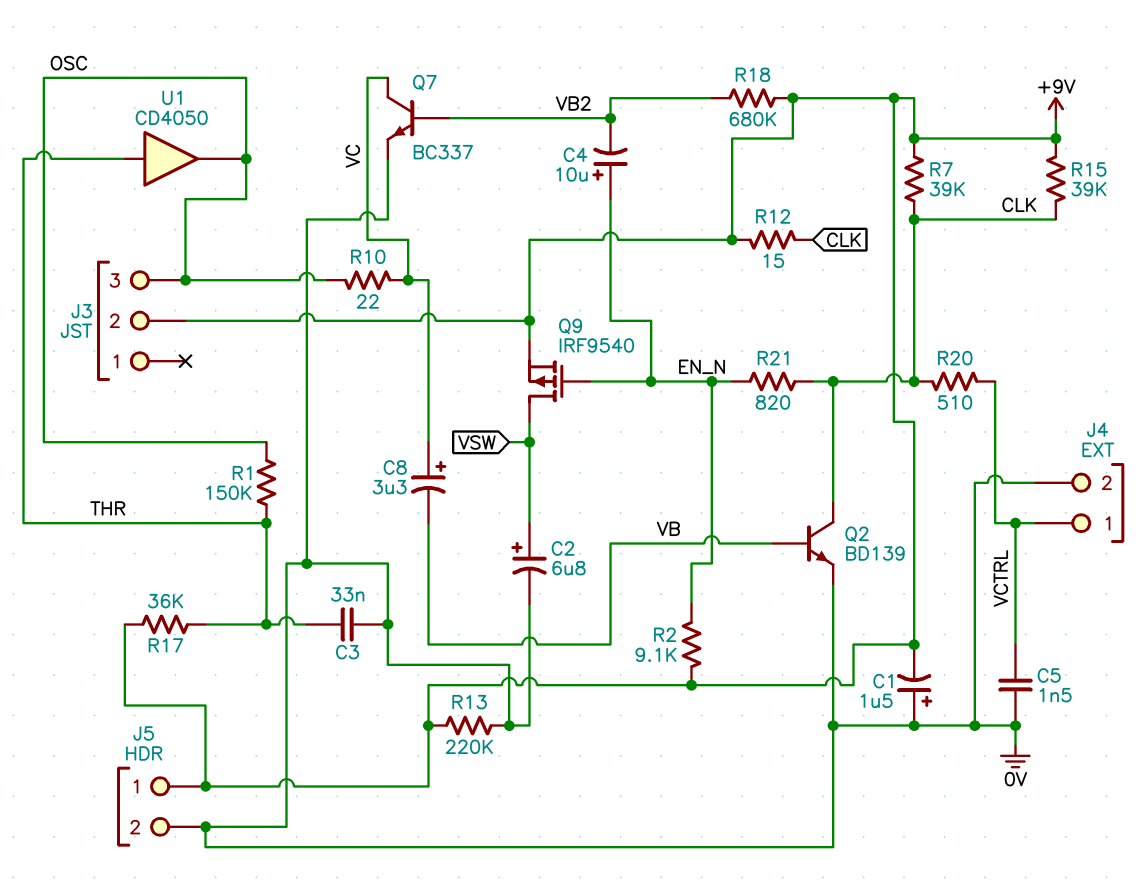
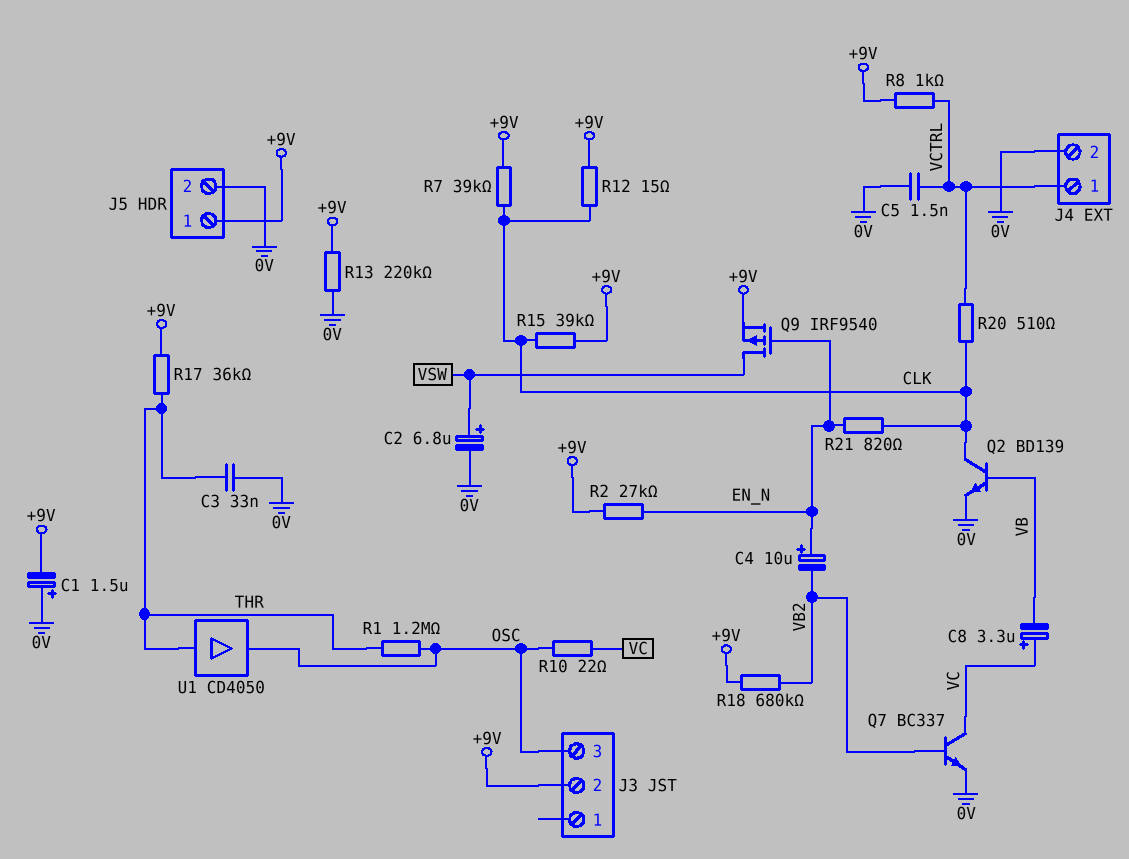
R1: 150k (OSC, THR) -> 1.2M (OSC, THR)
R2: 9.1k (+9V, EN_N) -> 27k (+9V, EN_N)
R8: none -> 1k (+9V, VCTRL)

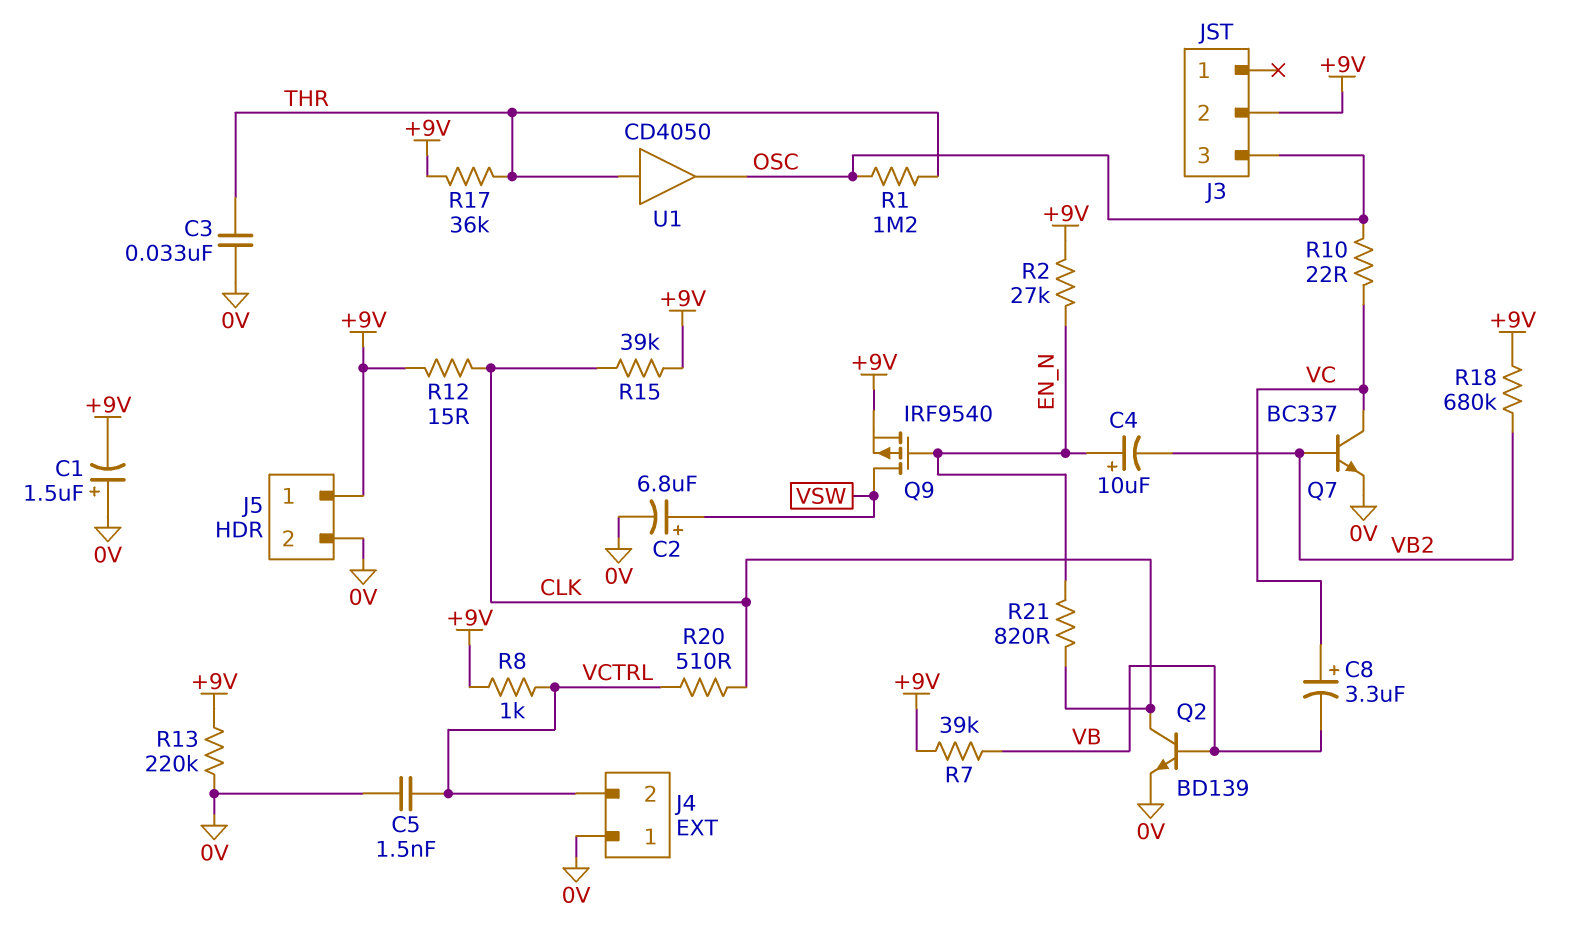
J4 pin 1: VCTRL -> 0V
J4 pin 2: 0V -> VCTRL
R7: 39k (+9V, CLK) -> 39k (+9V, VB)

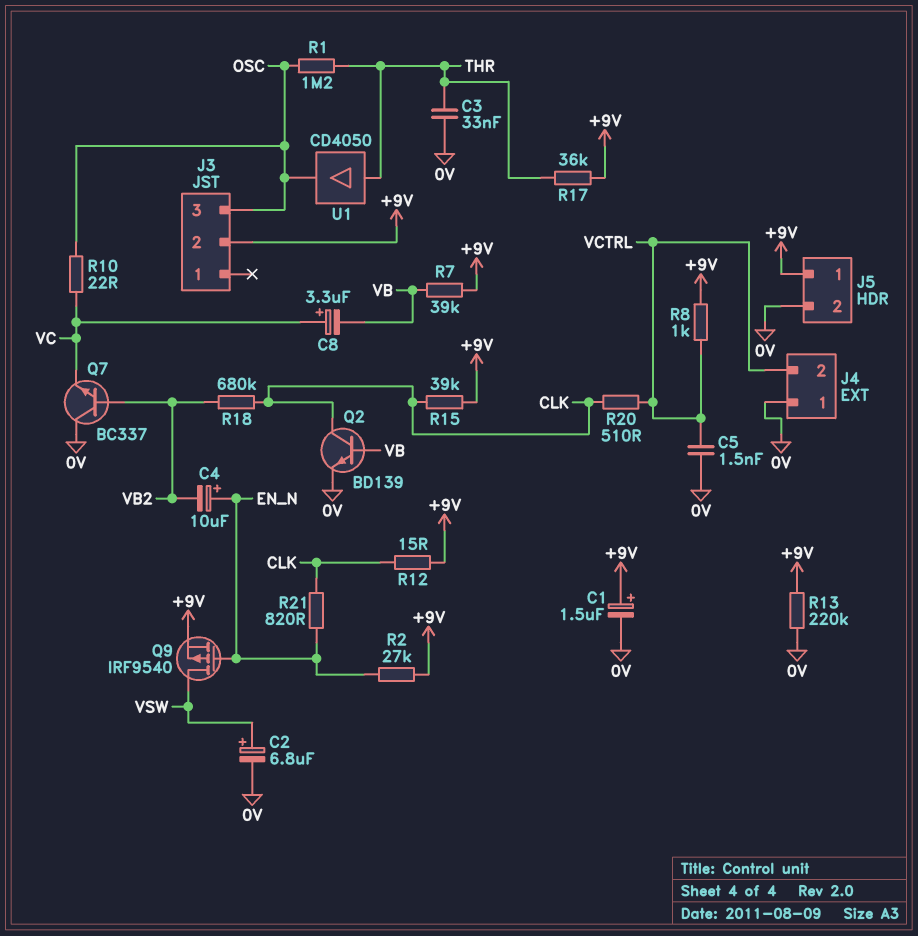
C1: 1.5uF (plus 0V, minus +9V) -> 1.5uF (plus +9V, minus 0V)
Q7: NPN BC337 (B VB2, C VC, E 0V) -> NPN BC337 (B VB2, C 0V, E VC)
R18: 680k (+9V, VB2) -> 680k (CLK, VB2)

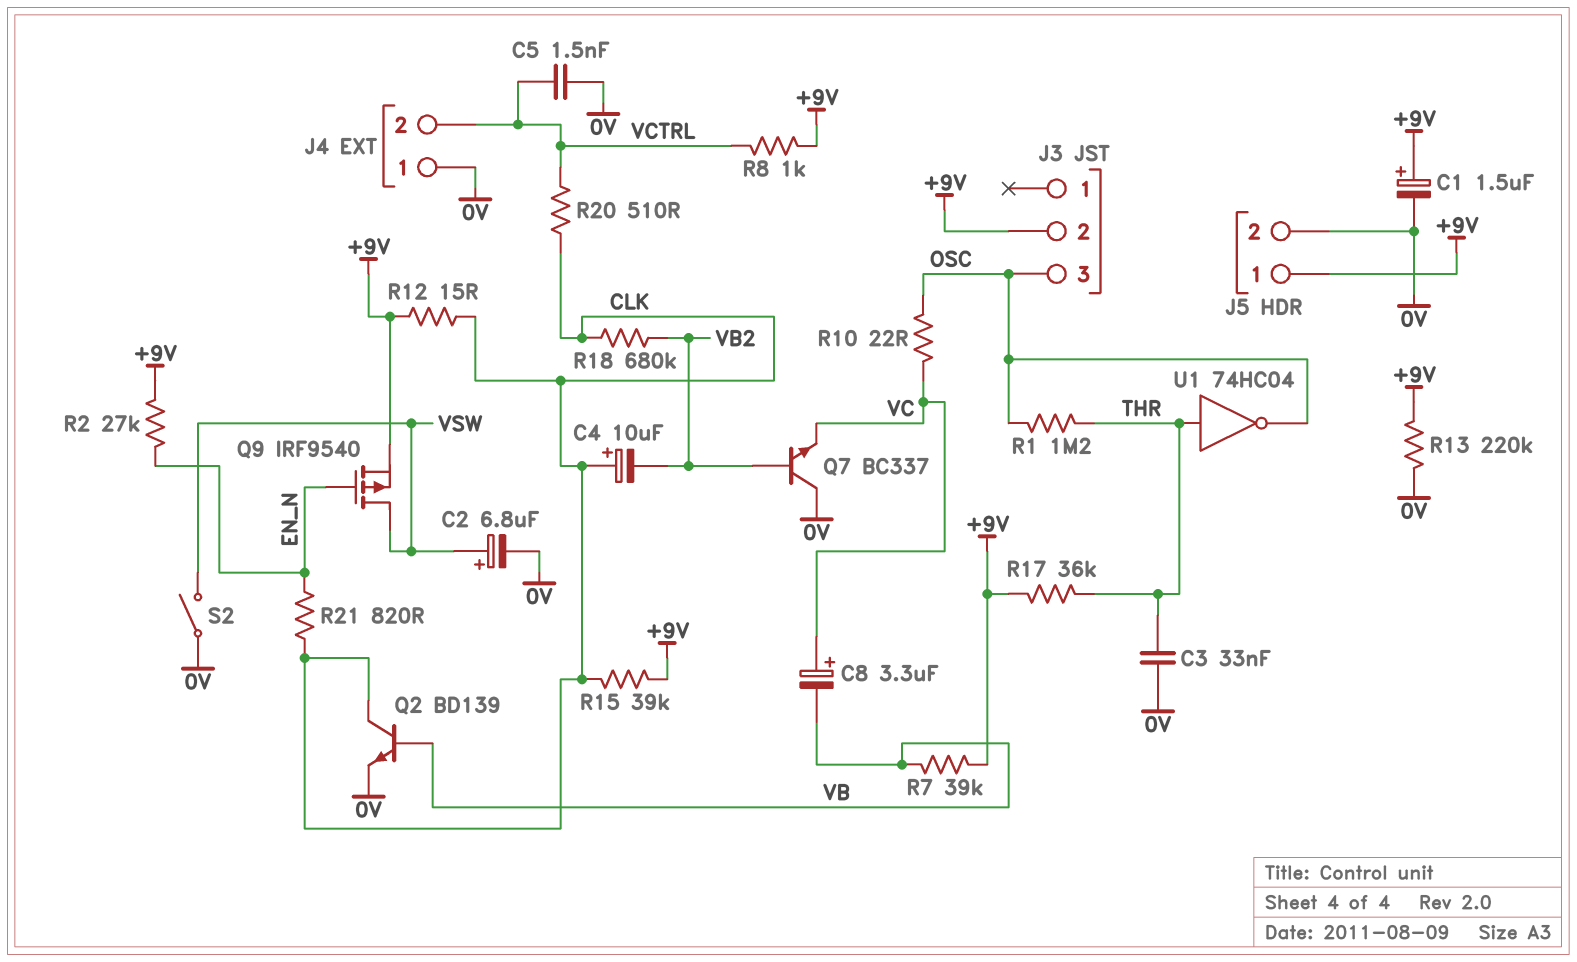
C4: 10uF (plus EN_N, minus VB2) -> 10uF (plus CLK, minus VB2)
S2: none -> switch (0V, VSW)
U1: buffer CD4050 (in THR, out OSC) -> NOT 74HC04 (in THR, out OSC)

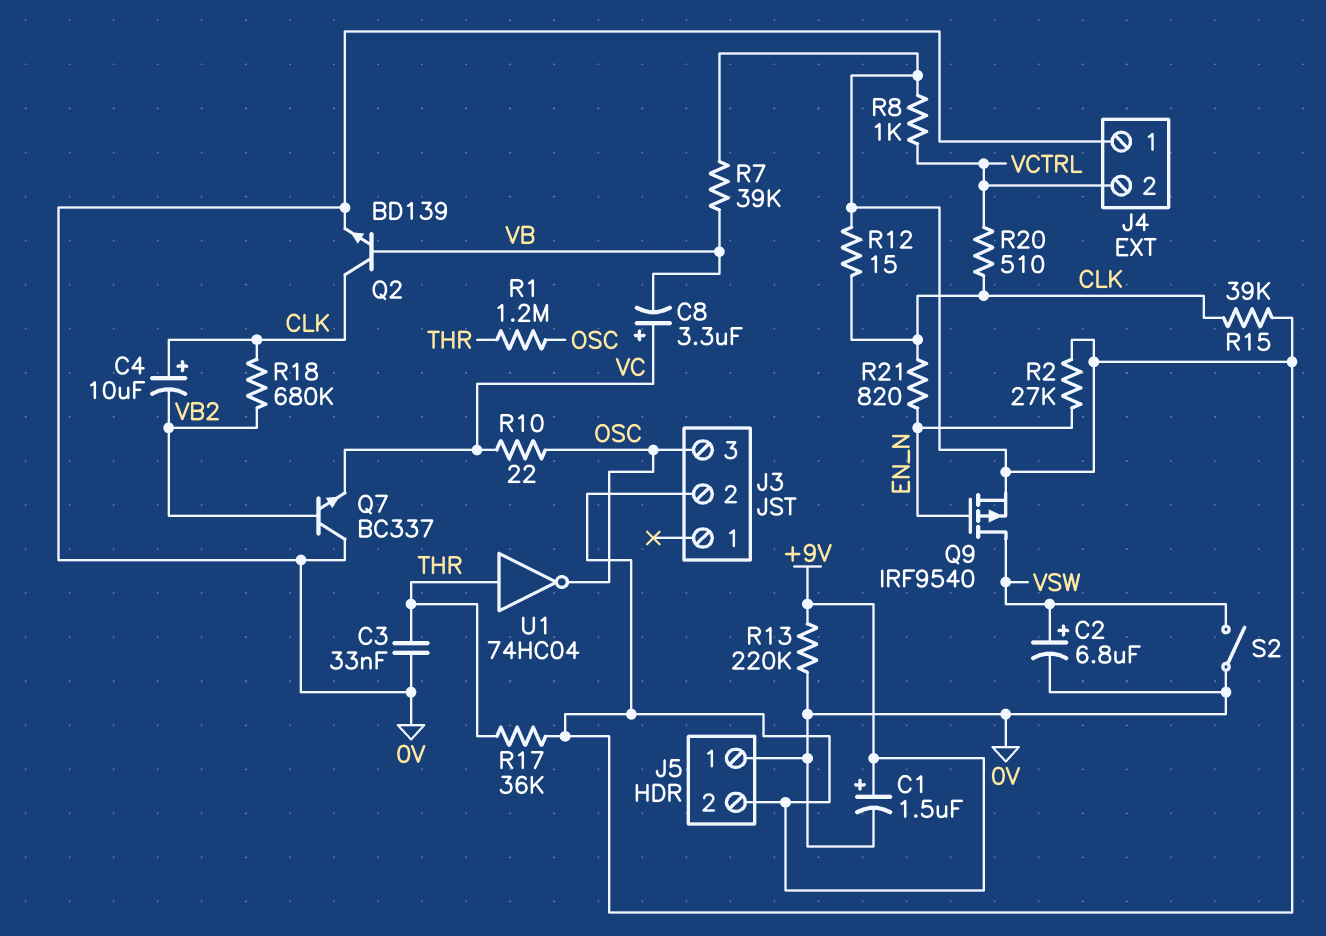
C5: 1.5nF (0V, VCTRL) -> none
J5 pin 1: +9V -> 0V
J5 pin 2: 0V -> +9V

